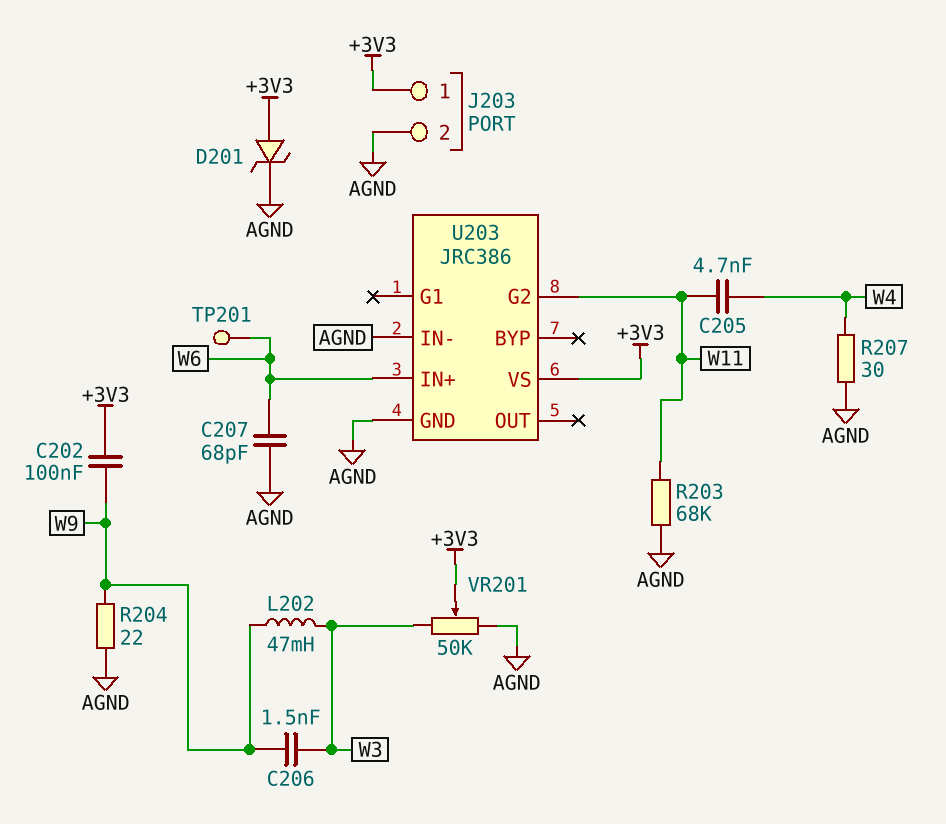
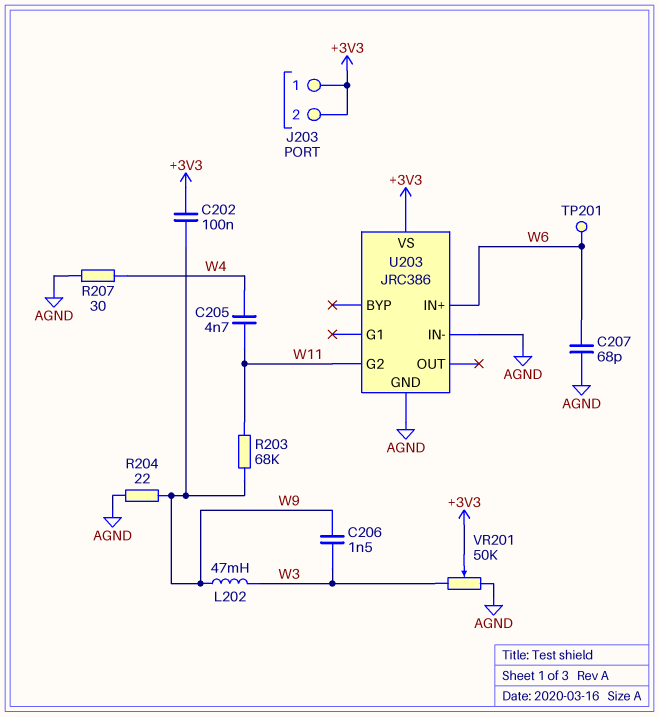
D201: zener (A +3V3, K AGND) -> none
J203 pin 2: AGND -> +3V3
R203: 68k (AGND, W11) -> 68k (W9, W11)

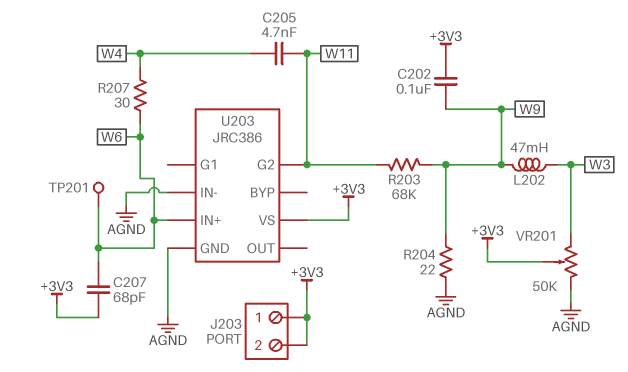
C206: 1.5nF (W3, W9) -> none
C207: 68pF (AGND, W6) -> 68pF (+3V3, W6)
R207: 30 (AGND, W4) -> 30 (W4, W6)

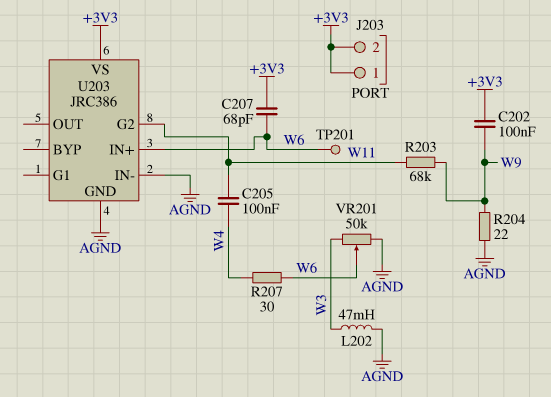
C205: 4.7nF (W4, W11) -> 100nF (W4, W11)
L202: 47mH (W3, W9) -> 47mH (AGND, W3)
VR201: 50k (AGND, W3, wiper +3V3) -> 50k (AGND, W3, wiper W6)

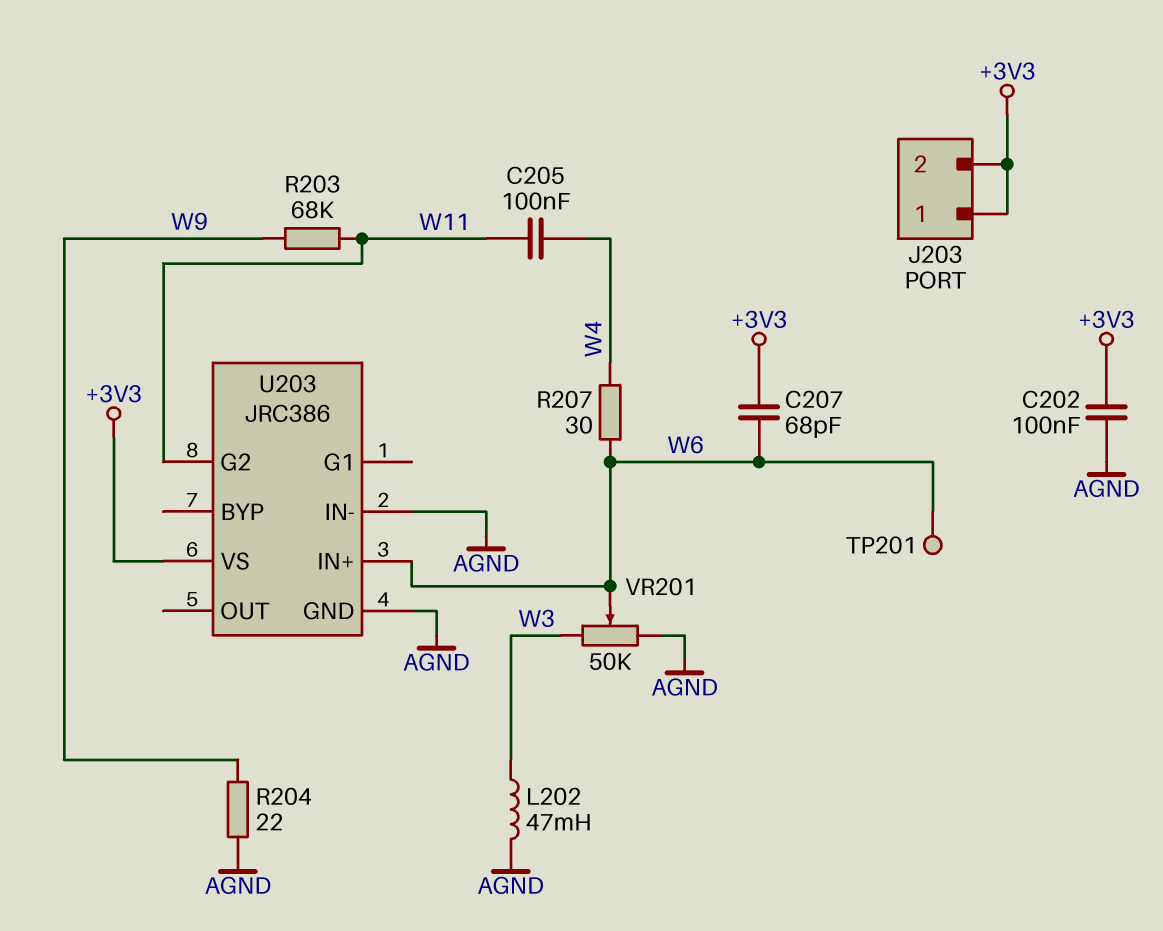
C202: 100nF (+3V3, W9) -> 100nF (+3V3, AGND)

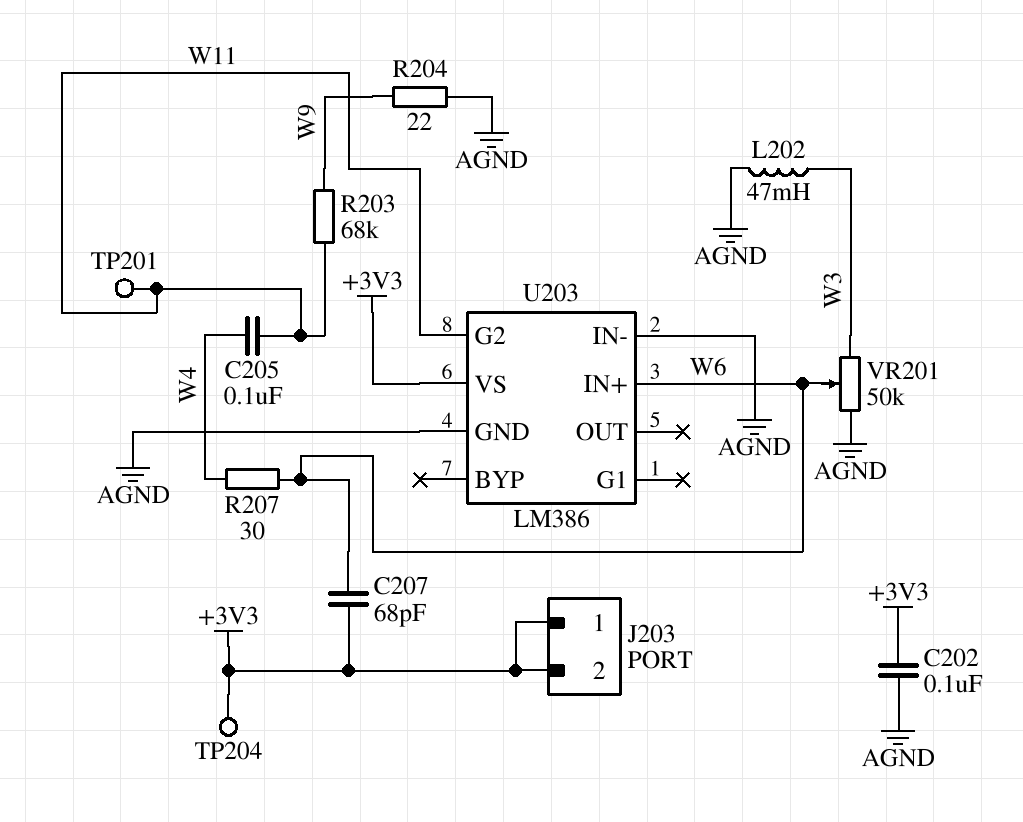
TP201: test point (W6) -> test point (W11)
TP204: none -> test point (+3V3)
U203: JRC386 -> LM386

